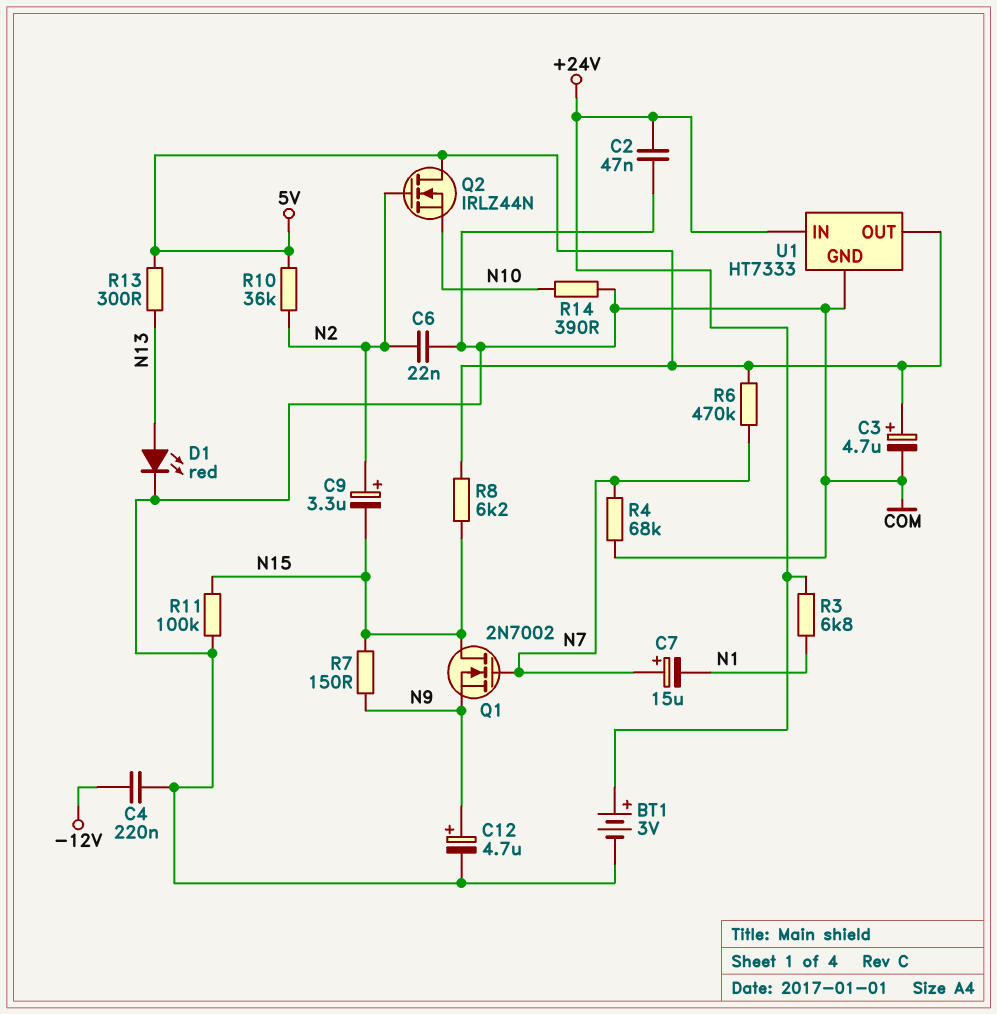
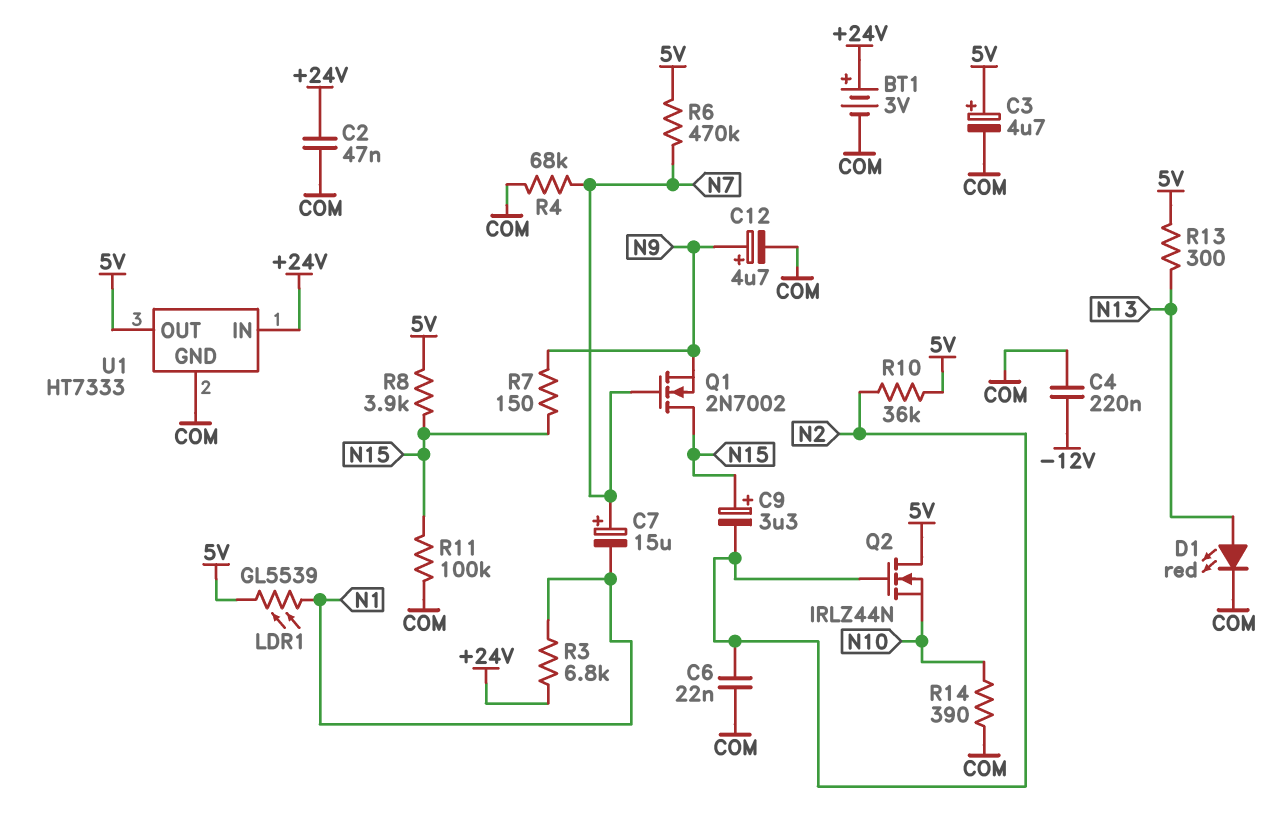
C9: 3.3uF (plus N2, minus N15) -> 3.3uF (plus N15, minus N2)
LDR1: none -> GL5539 (5V, N1)
R8: 6.2k (5V, N15) -> 3.9k (5V, N15)

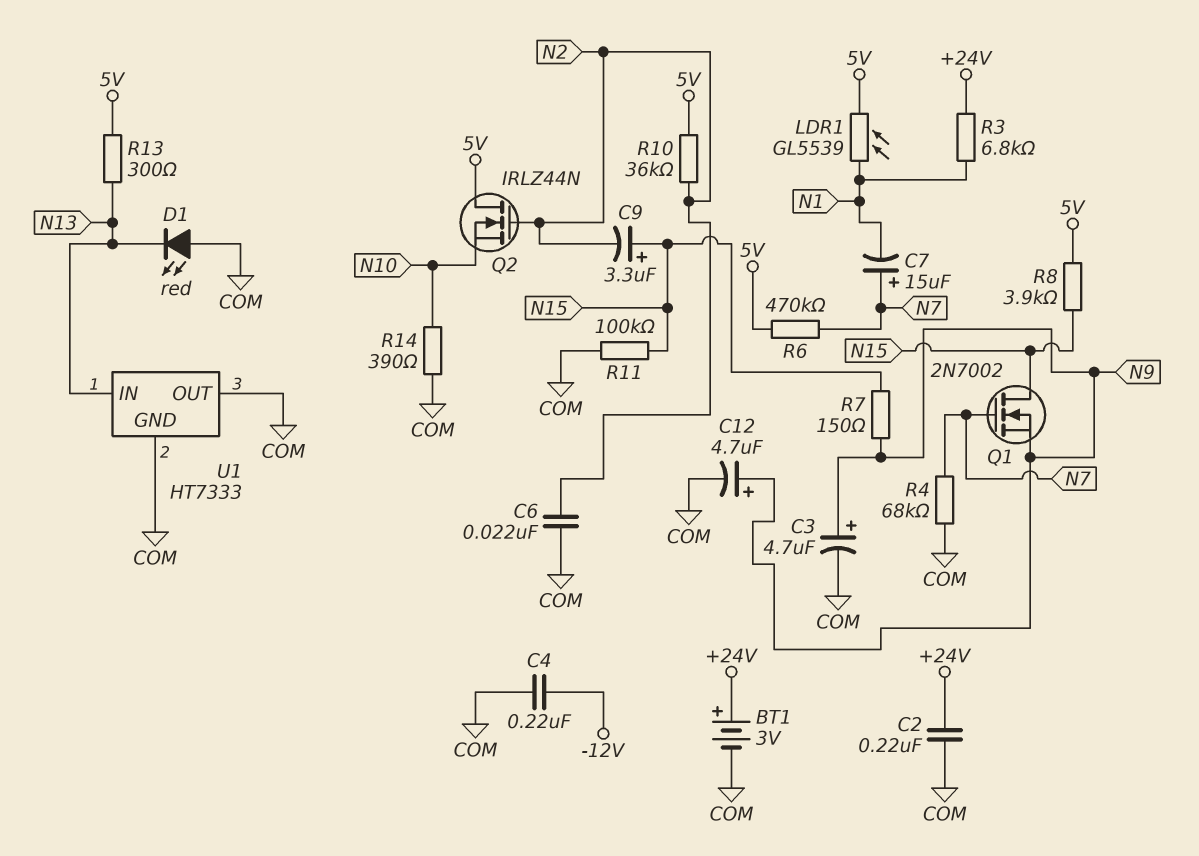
C2: 47nF (+24V, COM) -> 220nF (+24V, COM)
C3: 4.7uF (plus 5V, minus COM) -> 4.7uF (plus N9, minus COM)
D1: LED red (A N13, K COM) -> LED red (A COM, K N13)
U1 pin IN: +24V -> N13
U1 pin OUT: 5V -> COM

